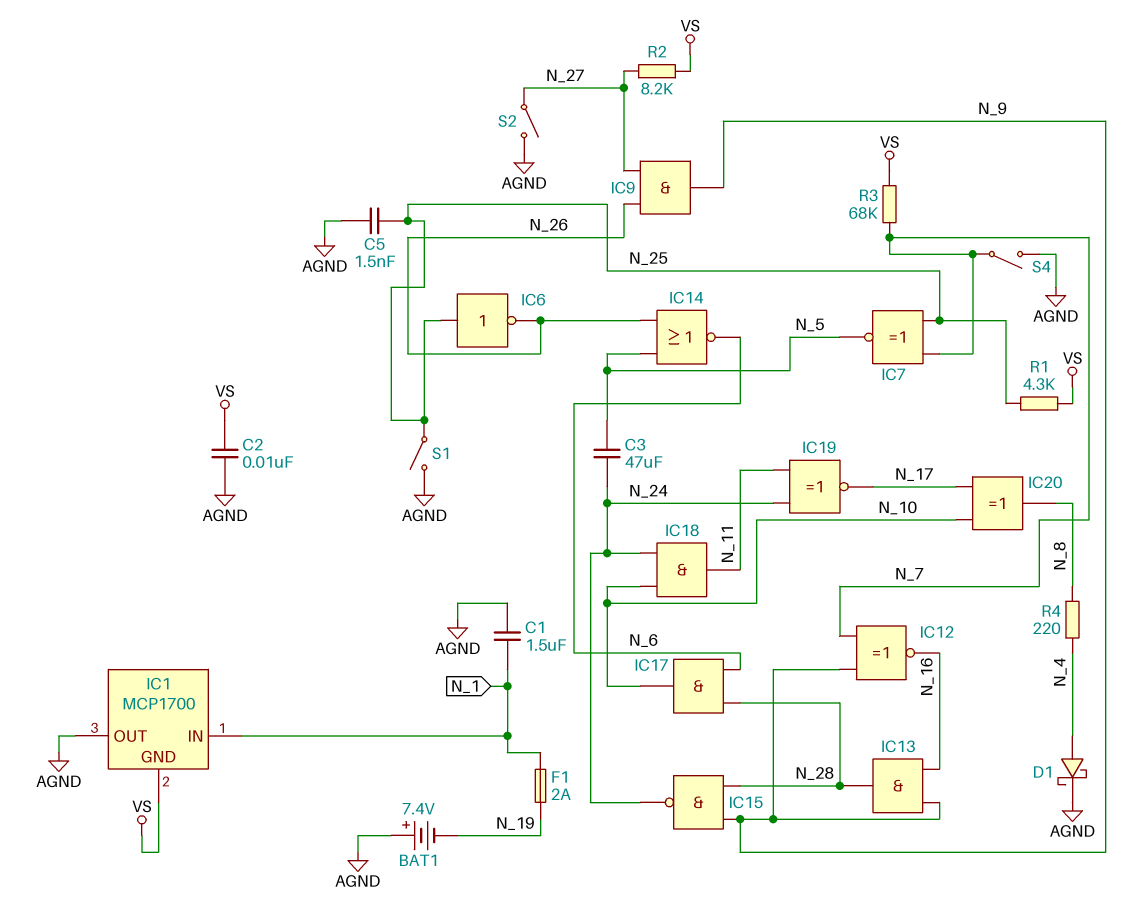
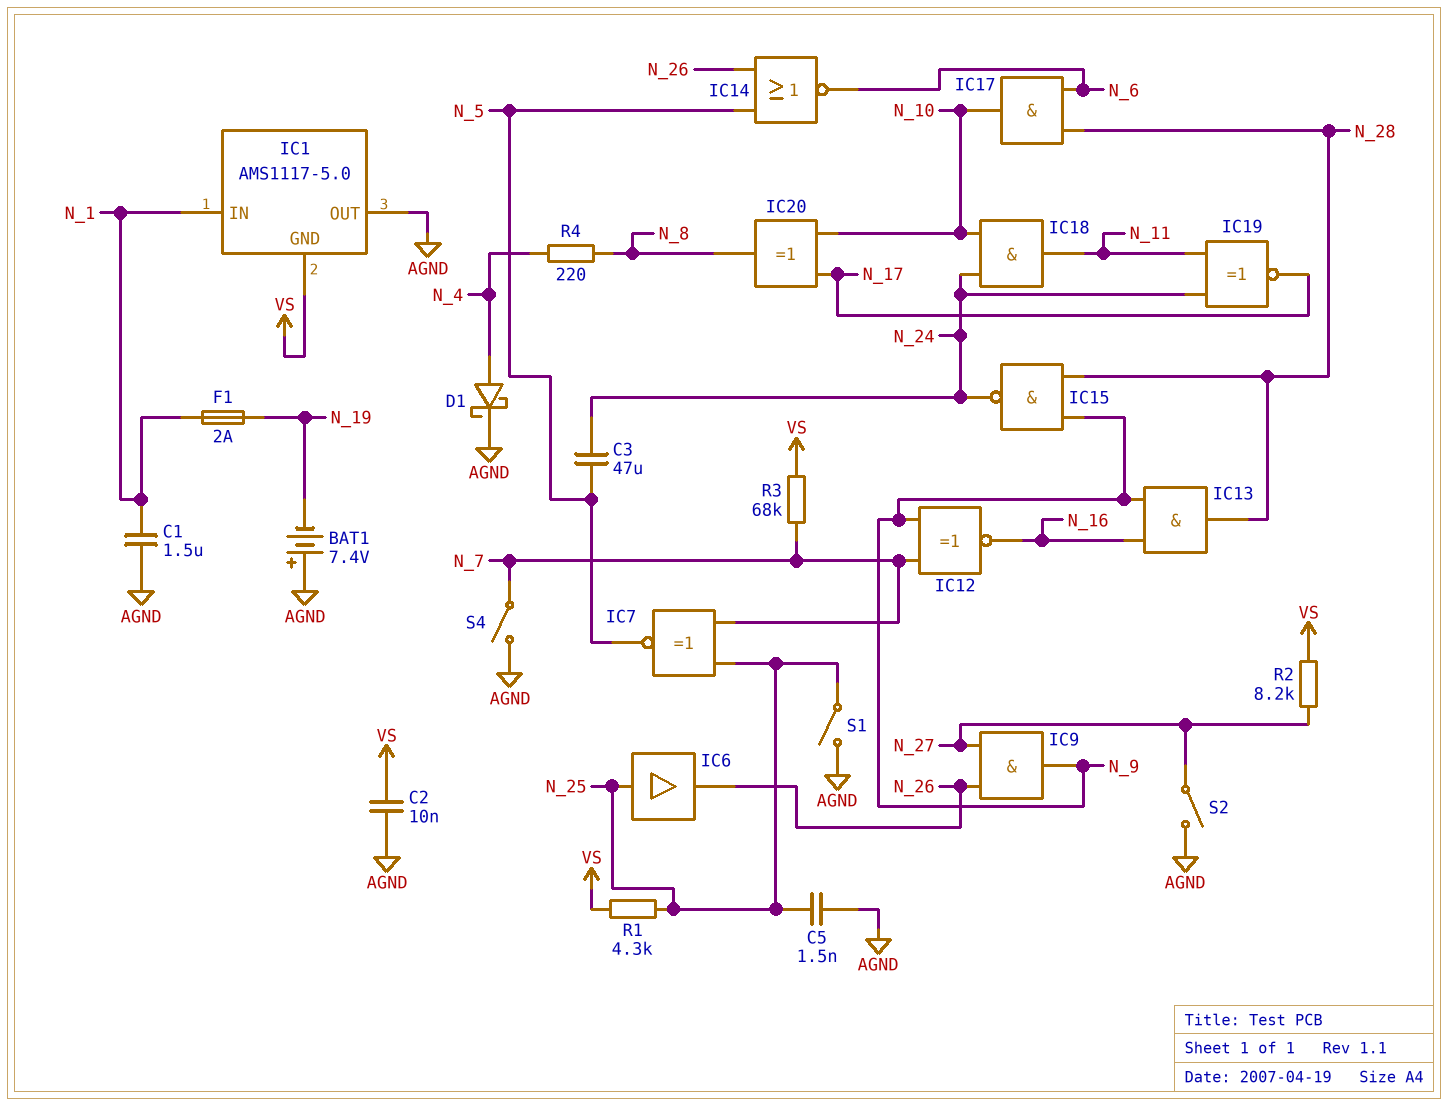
IC1: MCP1700 -> AMS1117-5.0
IC6: NOT (in N_25, out N_26) -> buffer (in N_25, out N_26)

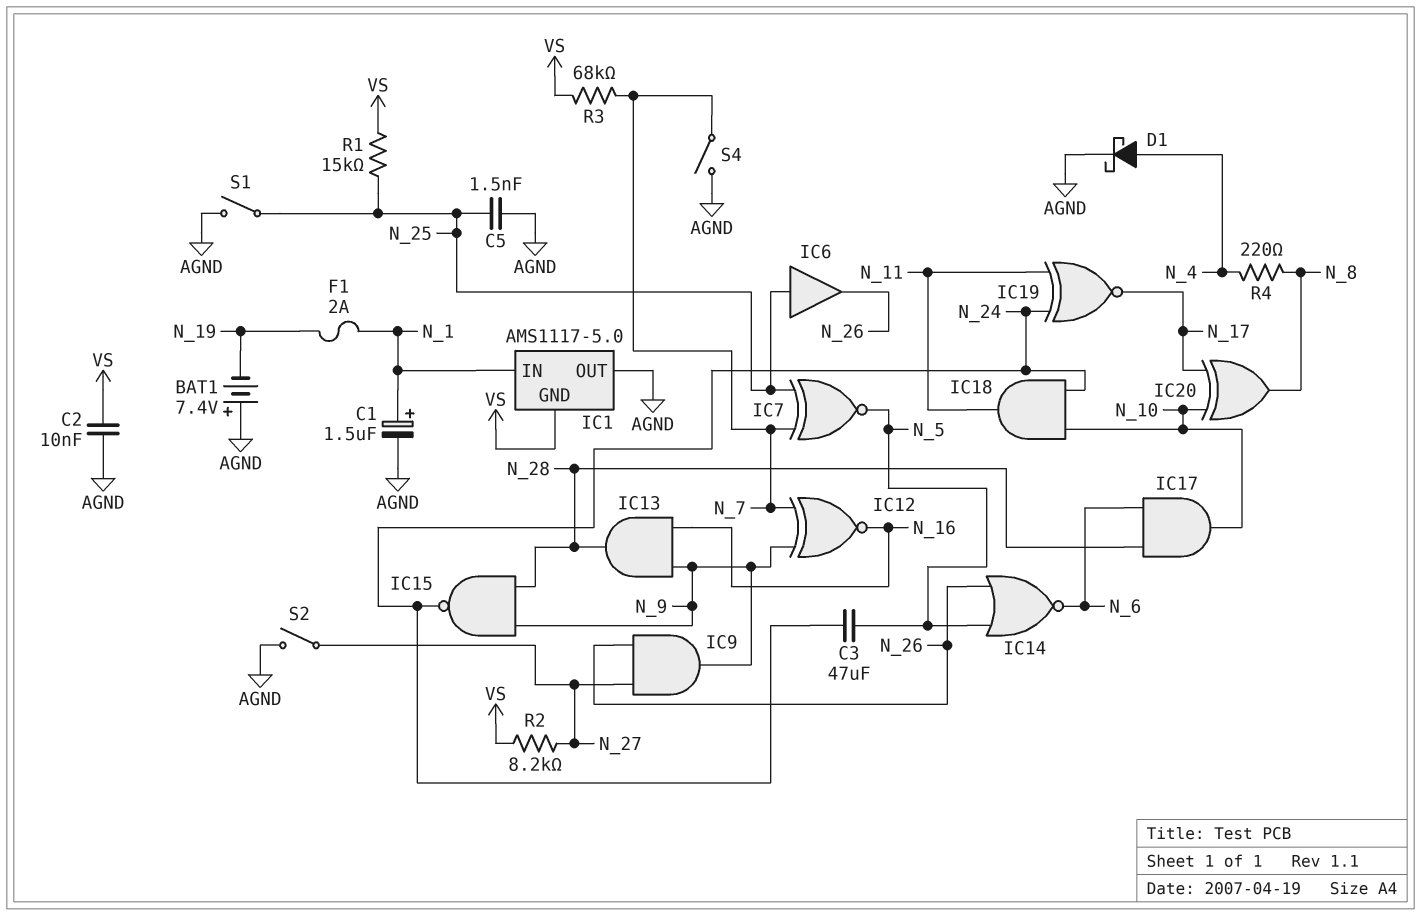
C1: 1.5uF (AGND, N_1) -> 1.5uF (plus N_1, minus AGND)
R1: 4.3k (N_25, VS) -> 15k (N_25, VS)

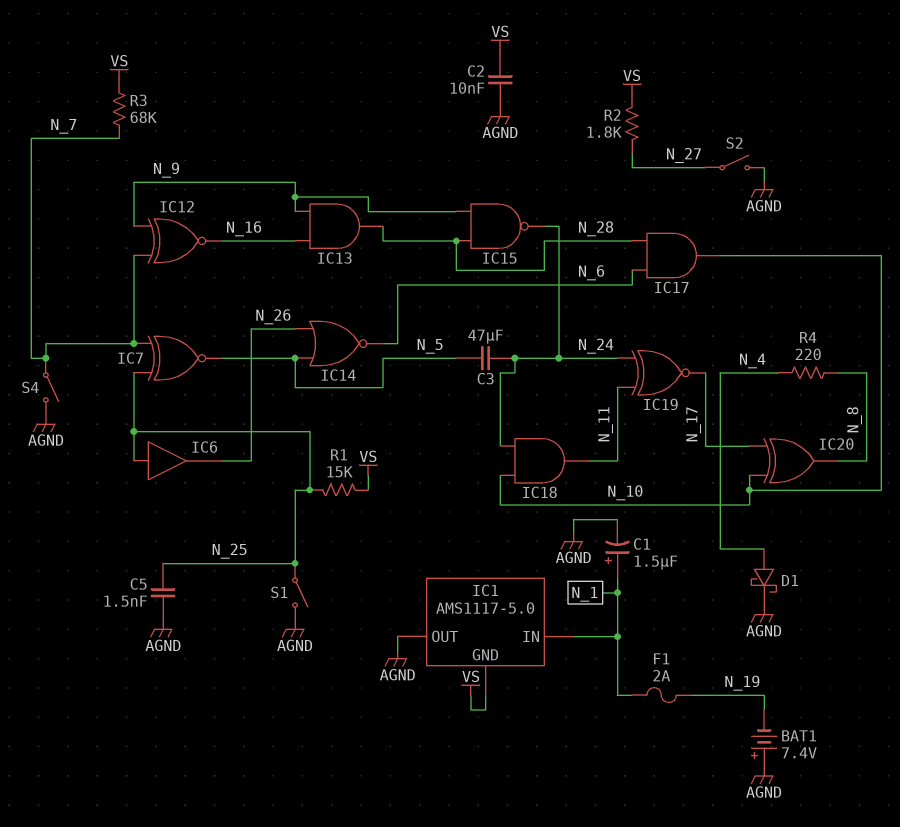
IC9: AND (in N_26, in N_27, out N_9) -> none
R2: 8.2k (N_27, VS) -> 1.8k (N_27, VS)

